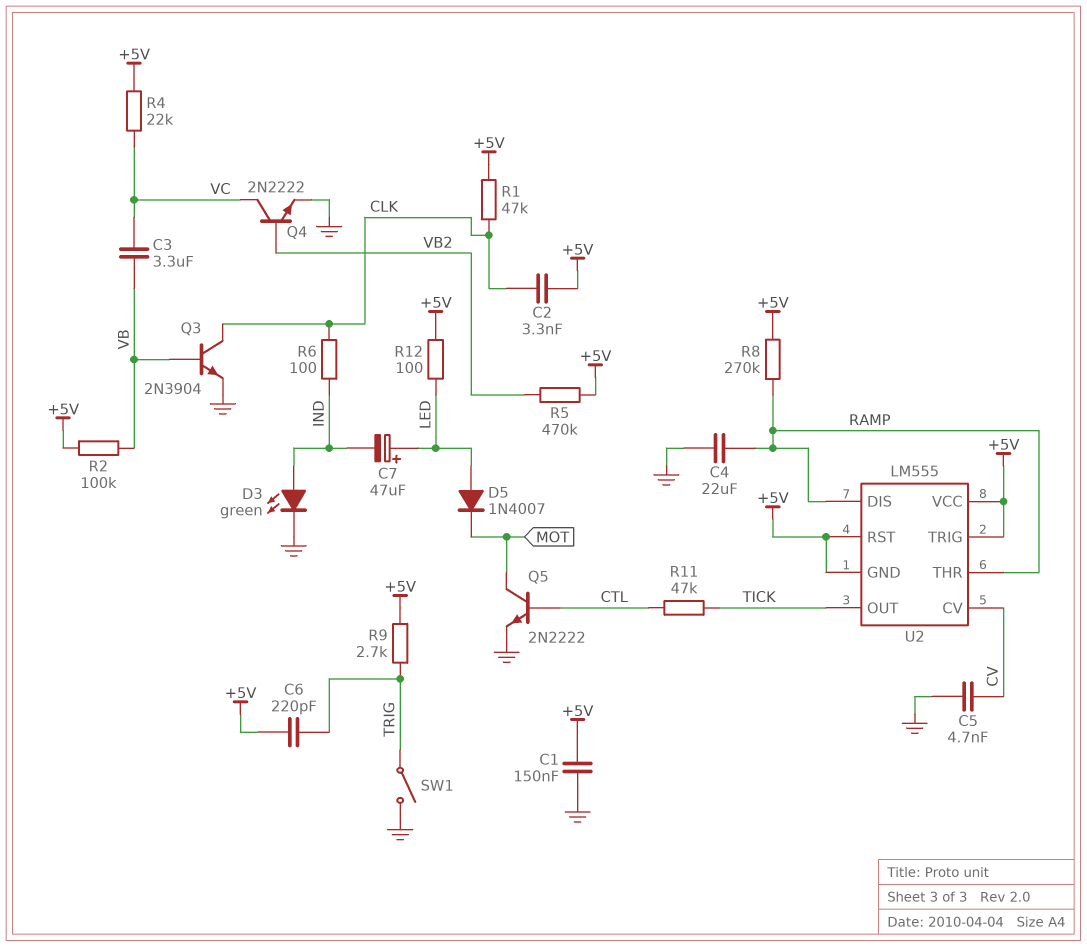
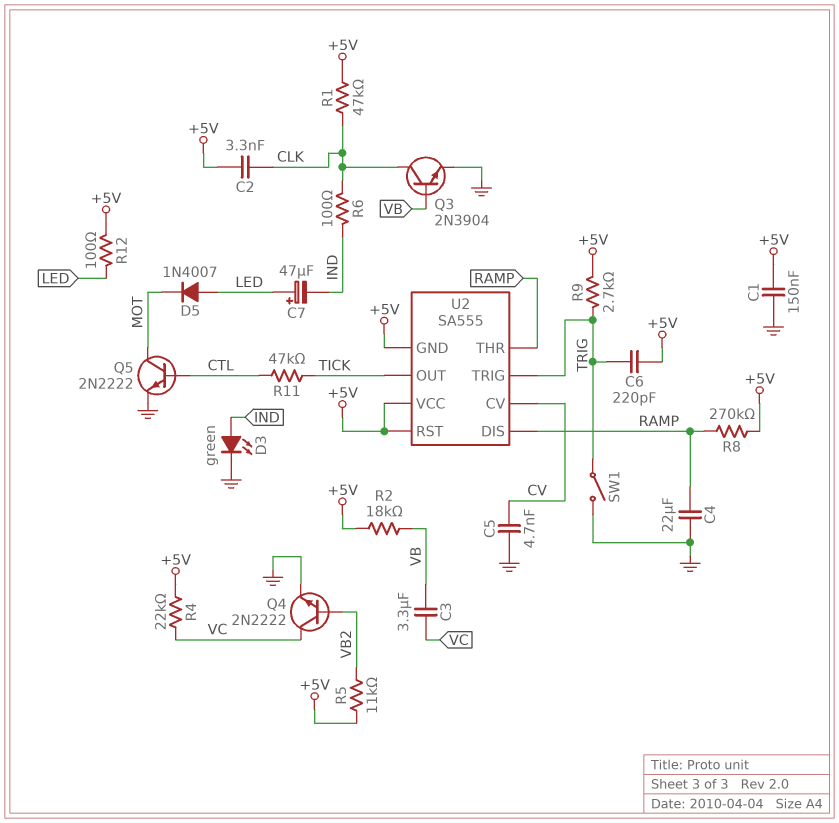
R2: 100k (+5V, VB) -> 18k (+5V, VB)
R5: 470k (+5V, VB2) -> 11k (+5V, VB2)
U2: LM555 -> SA555
U2 pin TRIG: +5V -> TRIG

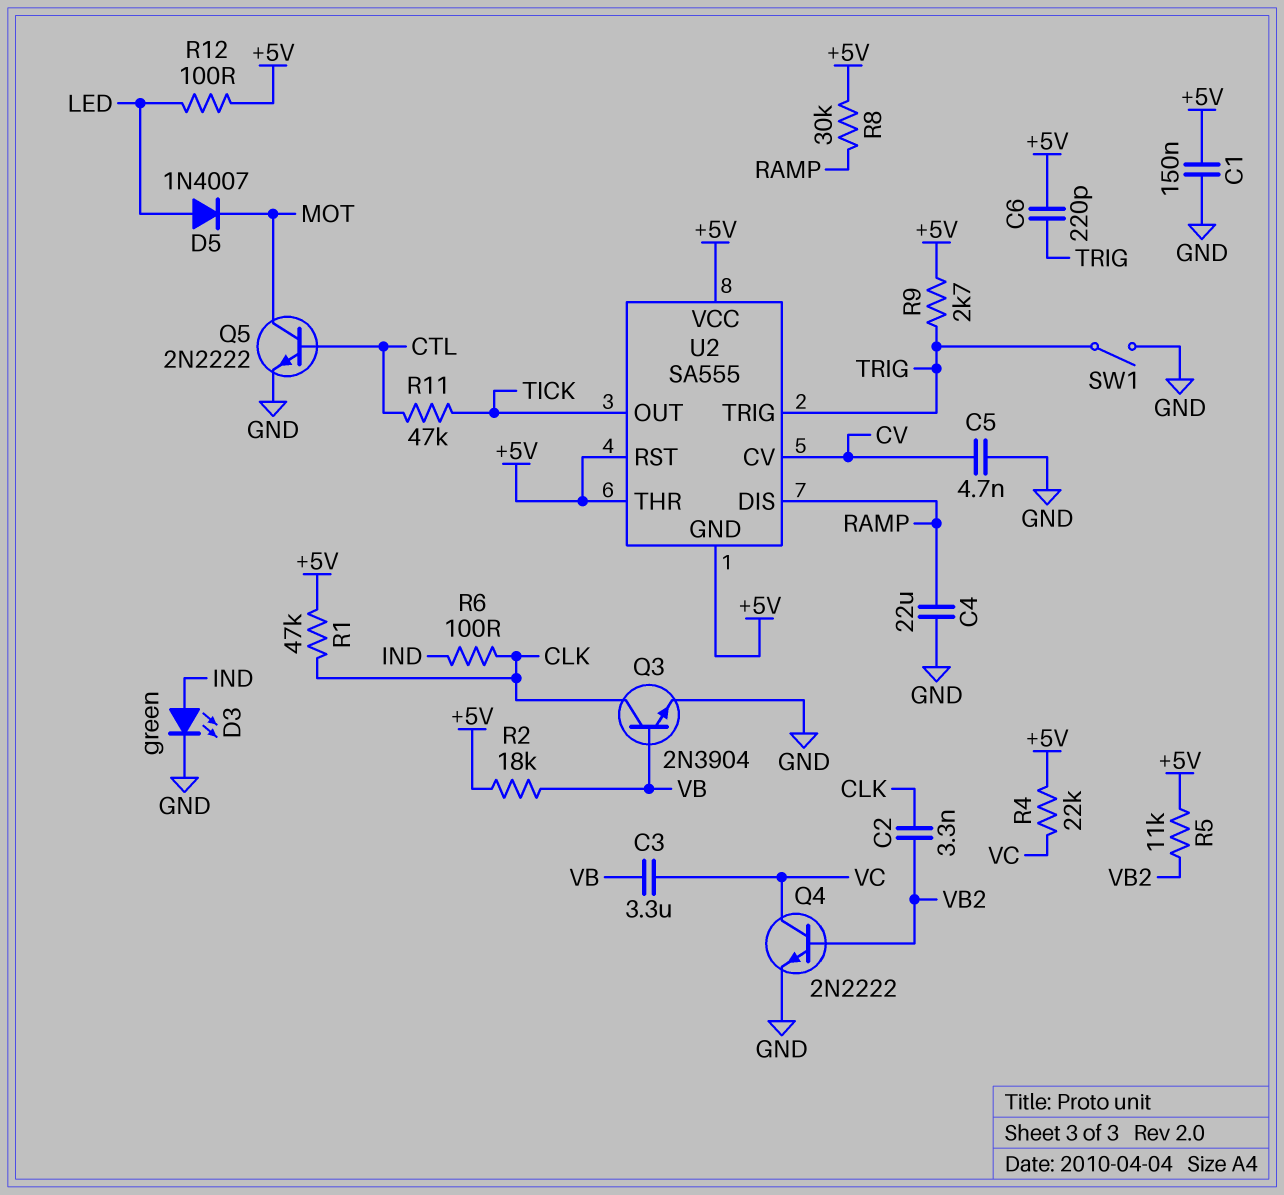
C2: 3.3nF (+5V, CLK) -> 3.3nF (CLK, VB2)
C7: 47uF (plus LED, minus IND) -> none
R8: 270k (+5V, RAMP) -> 30k (+5V, RAMP)
U2 pin THR: RAMP -> +5V

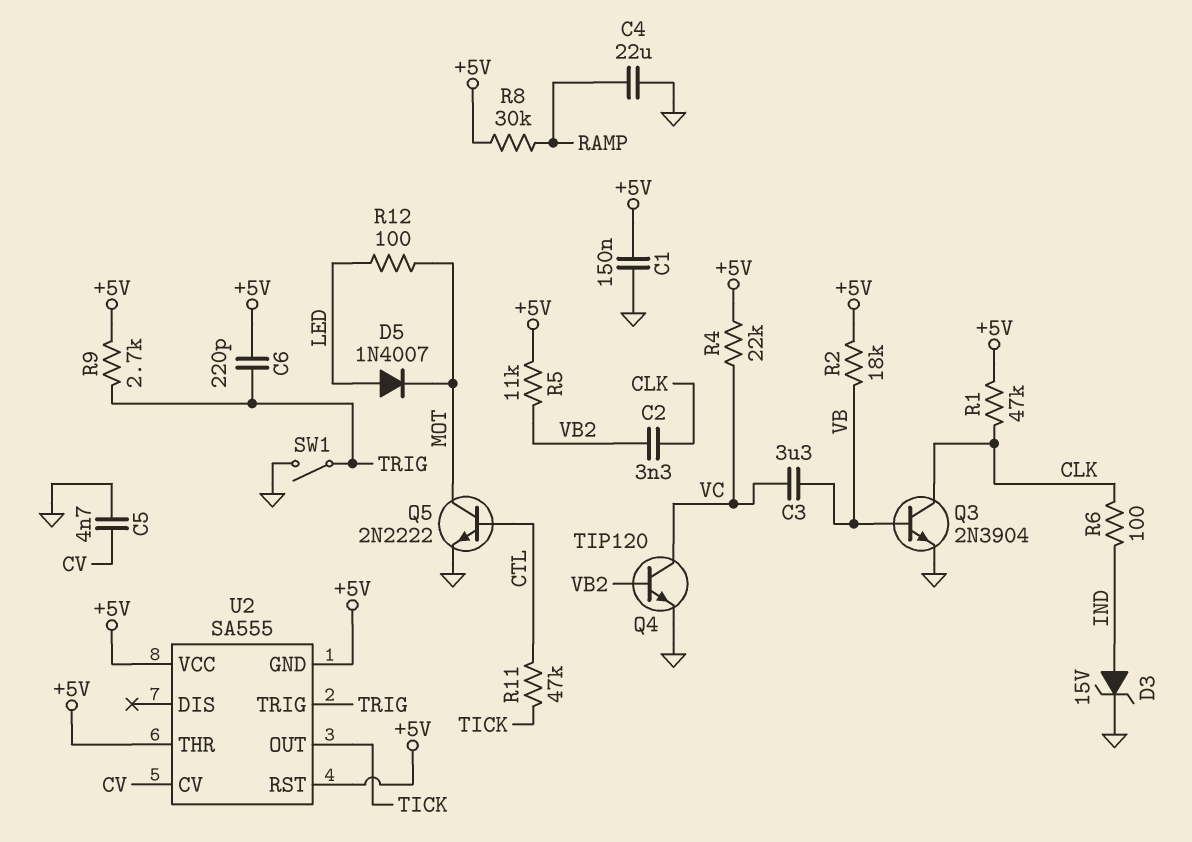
D3: LED green (A IND, K GND) -> zener 15V (A IND, K GND)
Q4: NPN 2N2222 (B VB2, C VC, E GND) -> NPN TIP120 (B VB2, C VC, E GND)
R12: 100 (+5V, LED) -> 100 (LED, MOT)
U2 pin DIS: RAMP -> none

